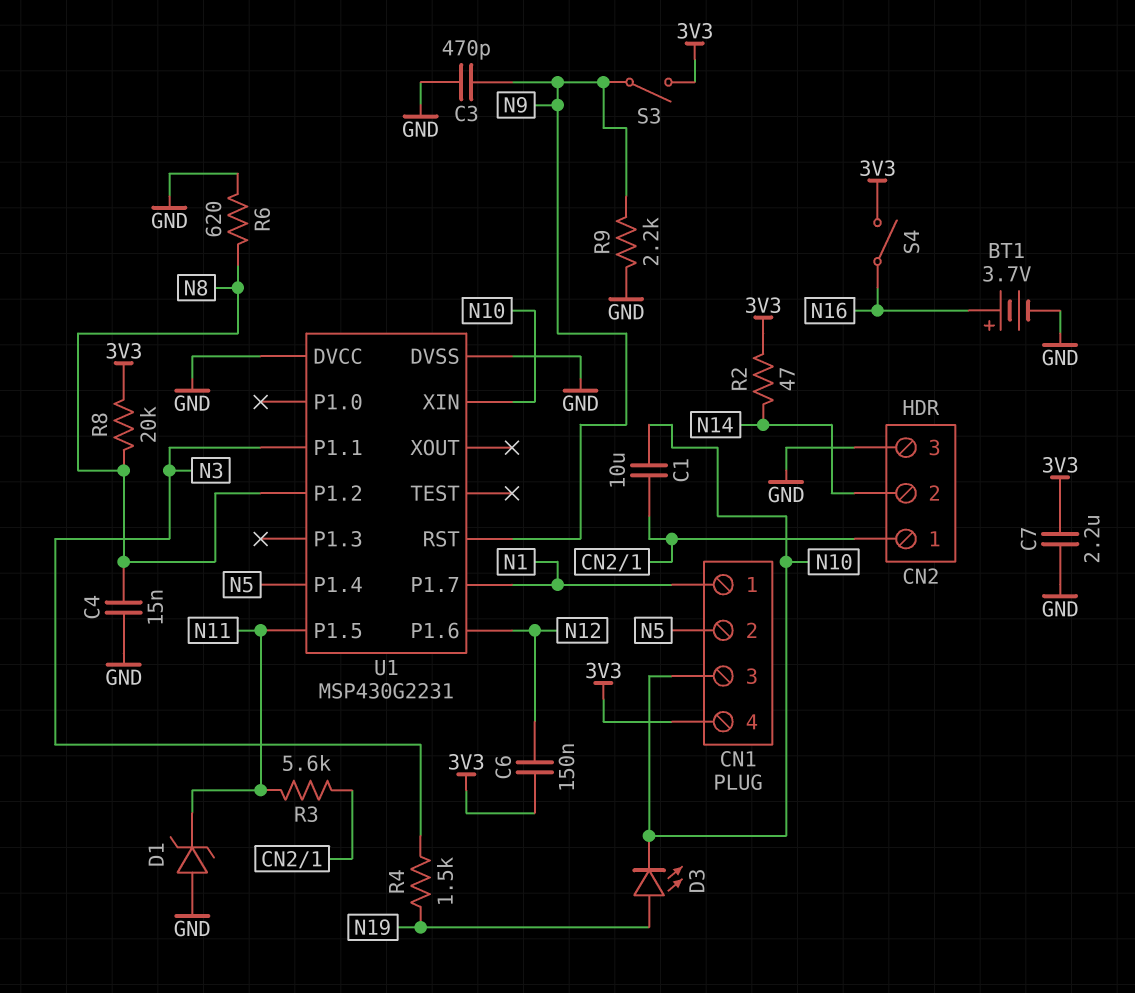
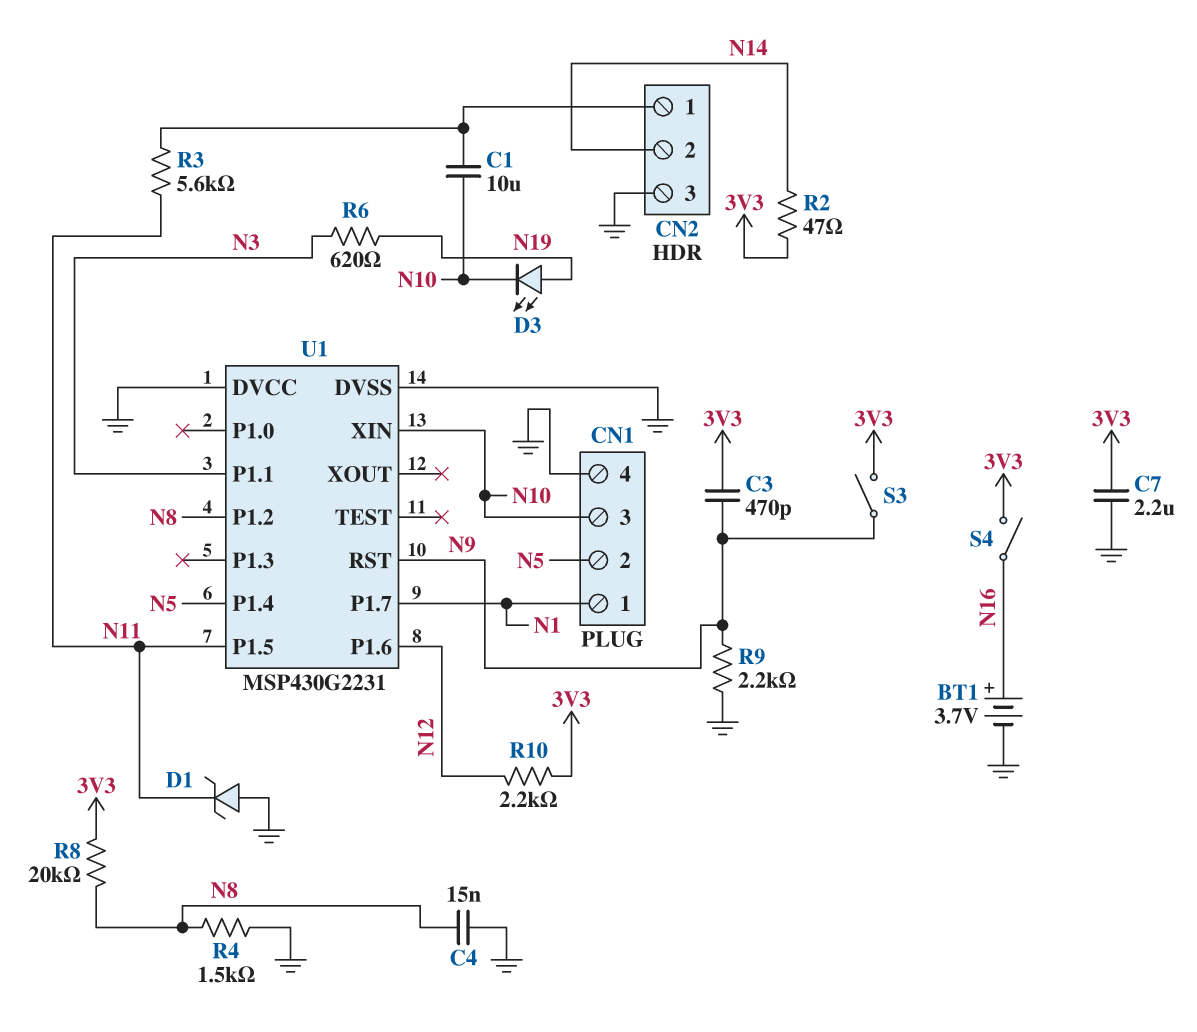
C3: 470pF (GND, N9) -> 470pF (3V3, N9)
C6: 150nF (3V3, N12) -> none
CN1 pin 4: 3V3 -> GND
R4: 1.5k (N3, N19) -> 1.5k (GND, N8)
R6: 620 (GND, N8) -> 620 (N3, N19)
R10: none -> 2.2k (3V3, N12)

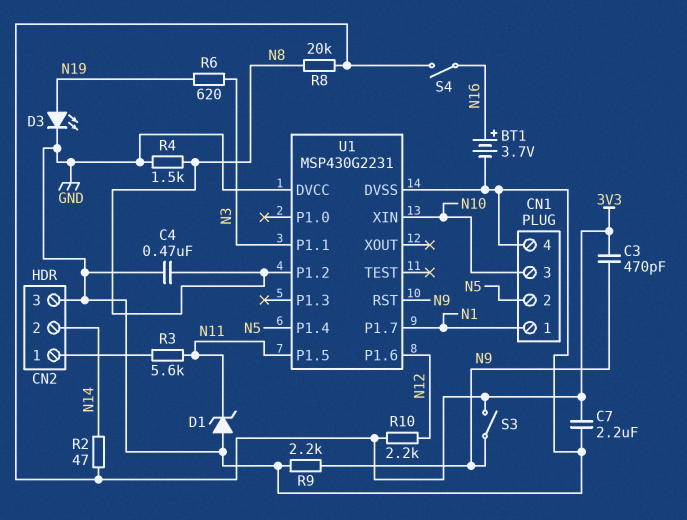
C1: 10uF (CN2/1, N10) -> none
C4: 15nF (GND, N8) -> 470nF (GND, N8)
D3: LED (A N19, K N10) -> LED (A N19, K GND)

